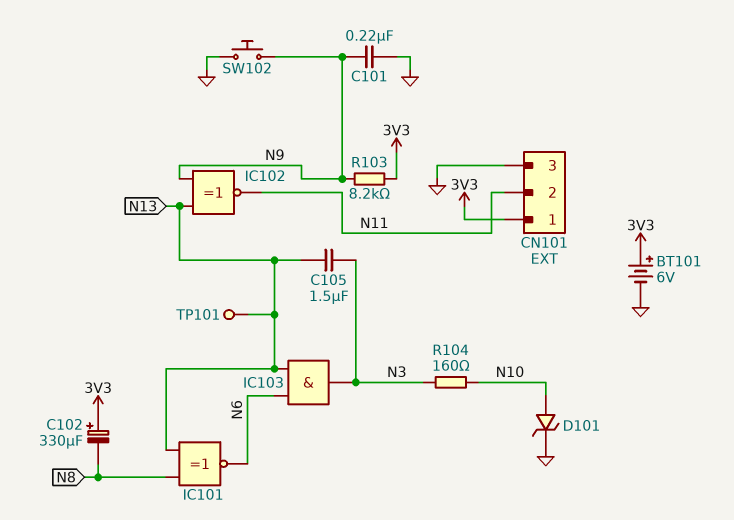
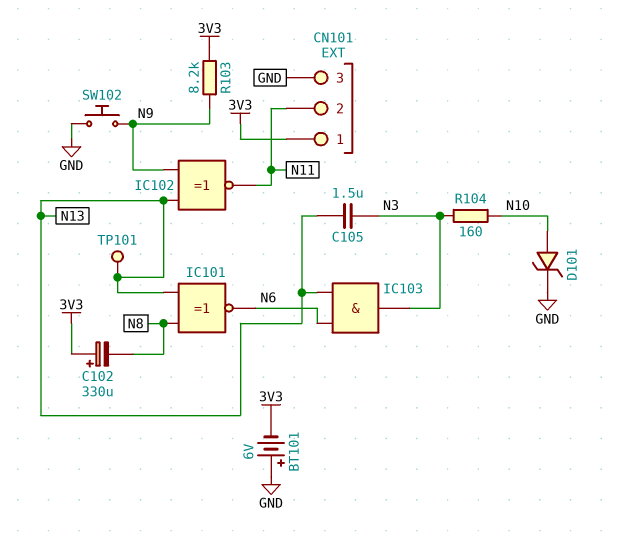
BT101: 6V (plus 3V3, minus GND) -> 6V (plus GND, minus 3V3)
C101: 220nF (GND, N9) -> none

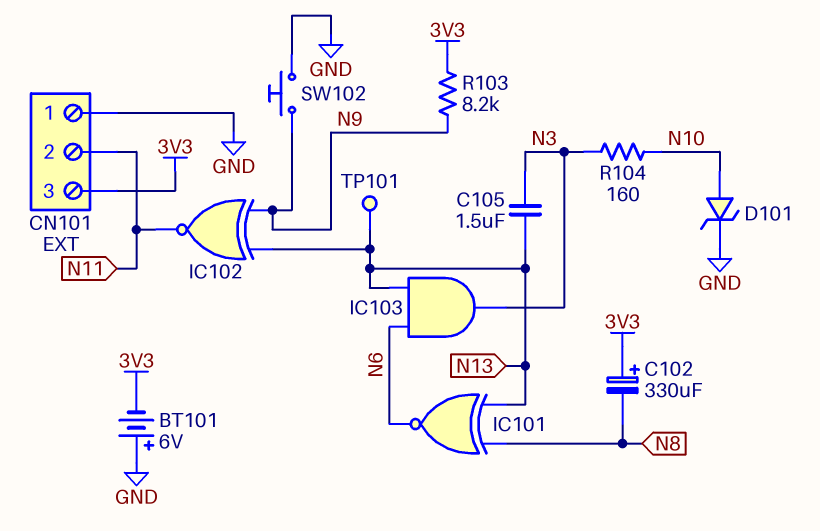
CN101 pin 1: 3V3 -> GND
CN101 pin 3: GND -> 3V3

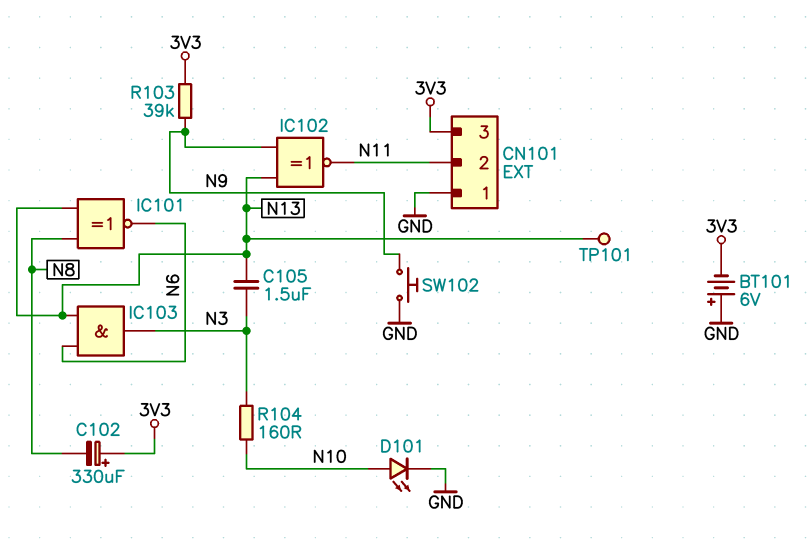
D101: zener (A N10, K GND) -> LED (A N10, K GND)
R103: 8.2k (3V3, N9) -> 39k (3V3, N9)

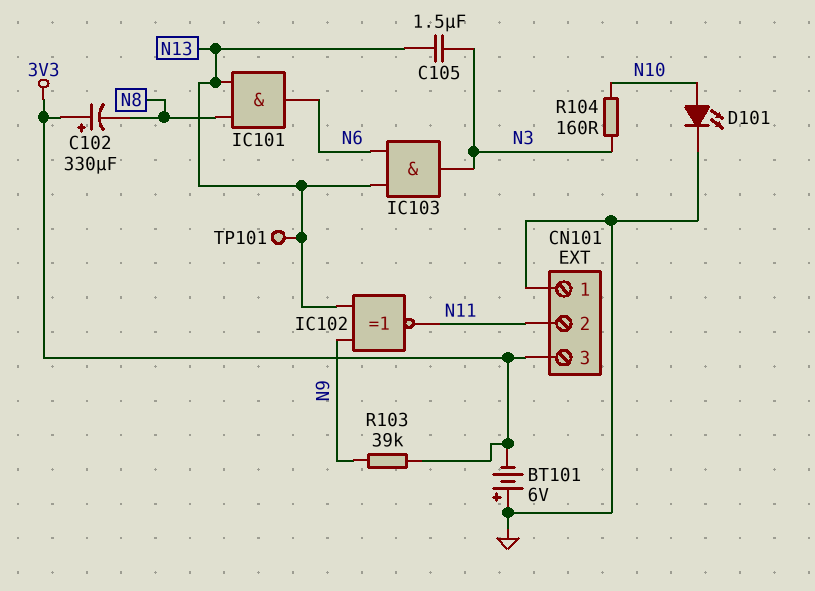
IC101: XNOR (in N8, in N13, out N6) -> AND (in N8, in N13, out N6)
SW102: button (GND, N9) -> none

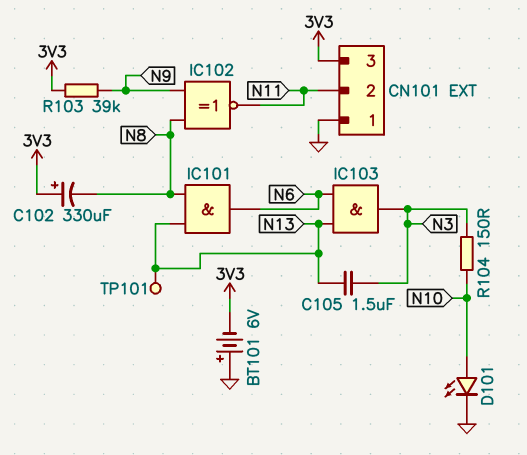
IC102: XNOR (in N9, in N13, out N11) -> XNOR (in N8, in N9, out N11)
R104: 160 (N3, N10) -> 150 (N3, N10)

